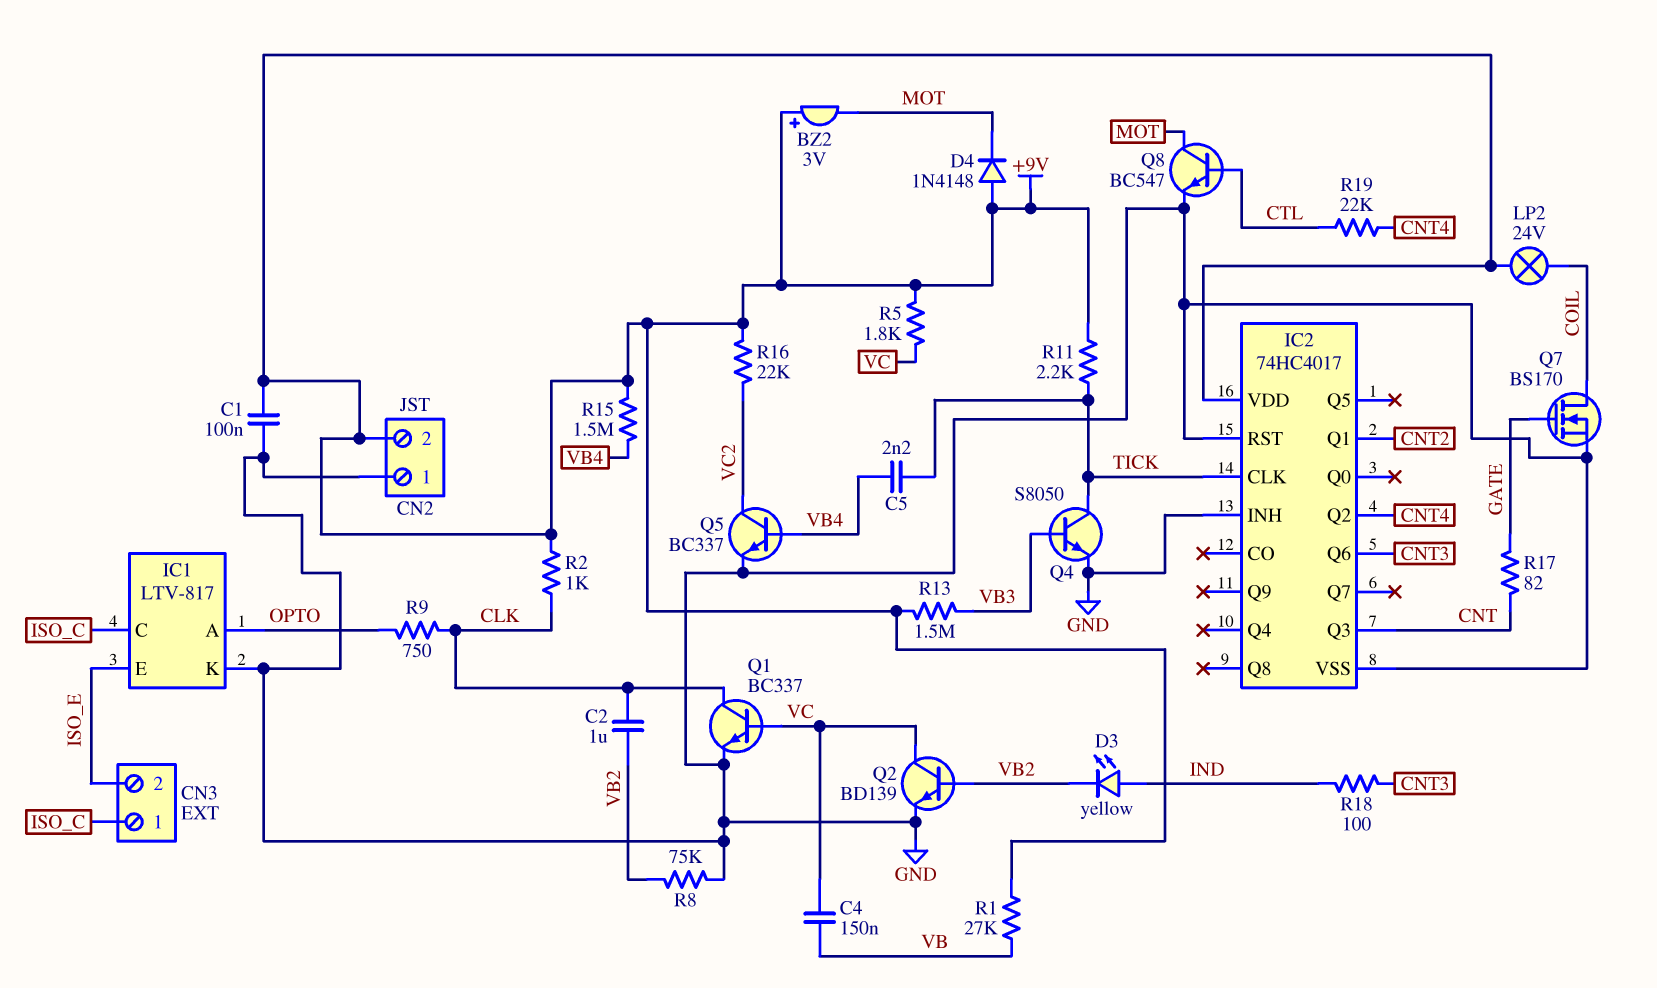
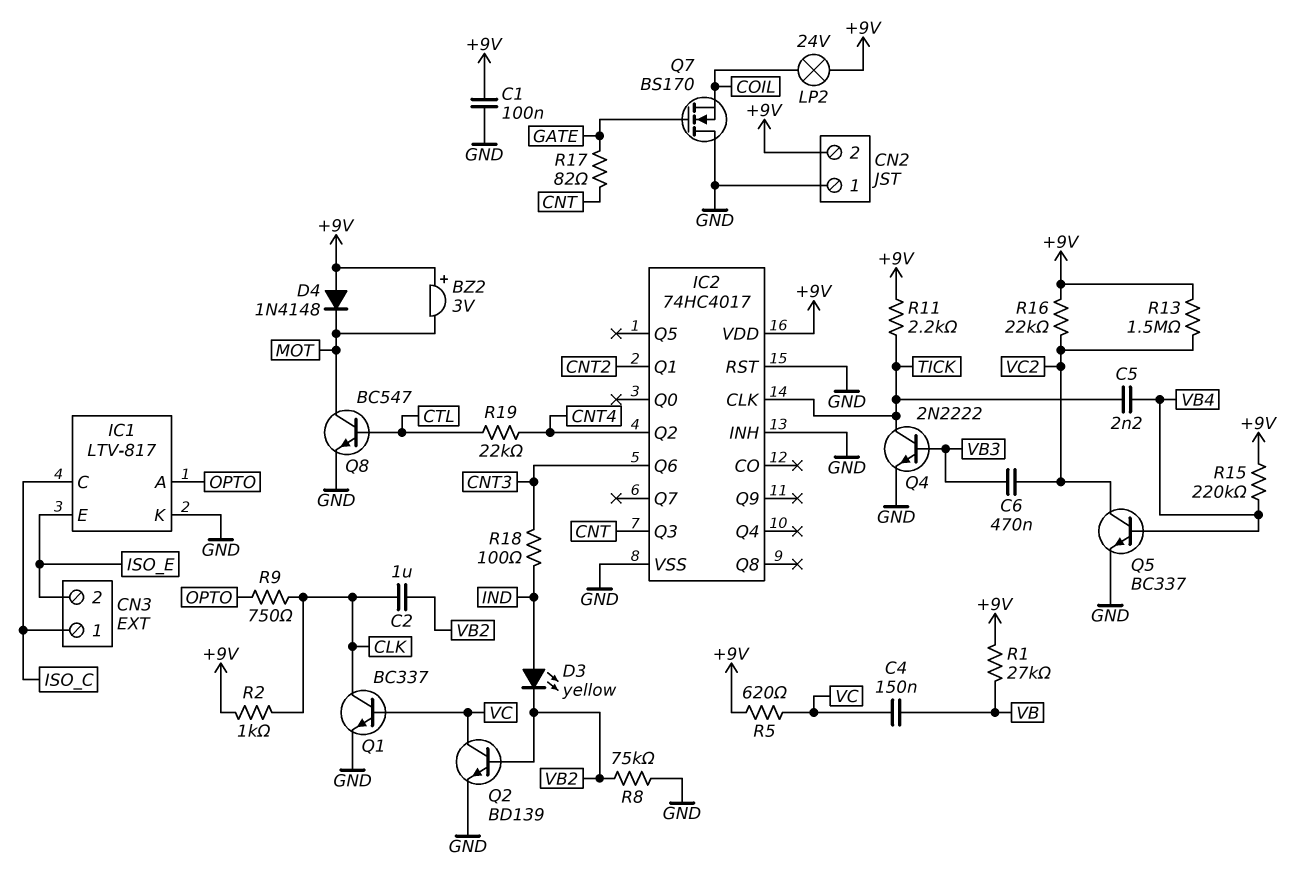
C6: none -> 470nF (VB3, VC2)
Q4: NPN S8050 (B VB3, C TICK, E GND) -> NPN 2N2222 (B VB3, C TICK, E GND)
Q7: NMOS BS170 (G GATE, D COIL, S GND) -> NMOS BS170 (G GATE, D GND, S COIL)
R5: 1.8k (+9V, VC) -> 620 (+9V, VC)
R13: 1.5M (+9V, VB3) -> 1.5M (+9V, VC2)
R15: 1.5M (+9V, VB4) -> 220k (+9V, VB4)

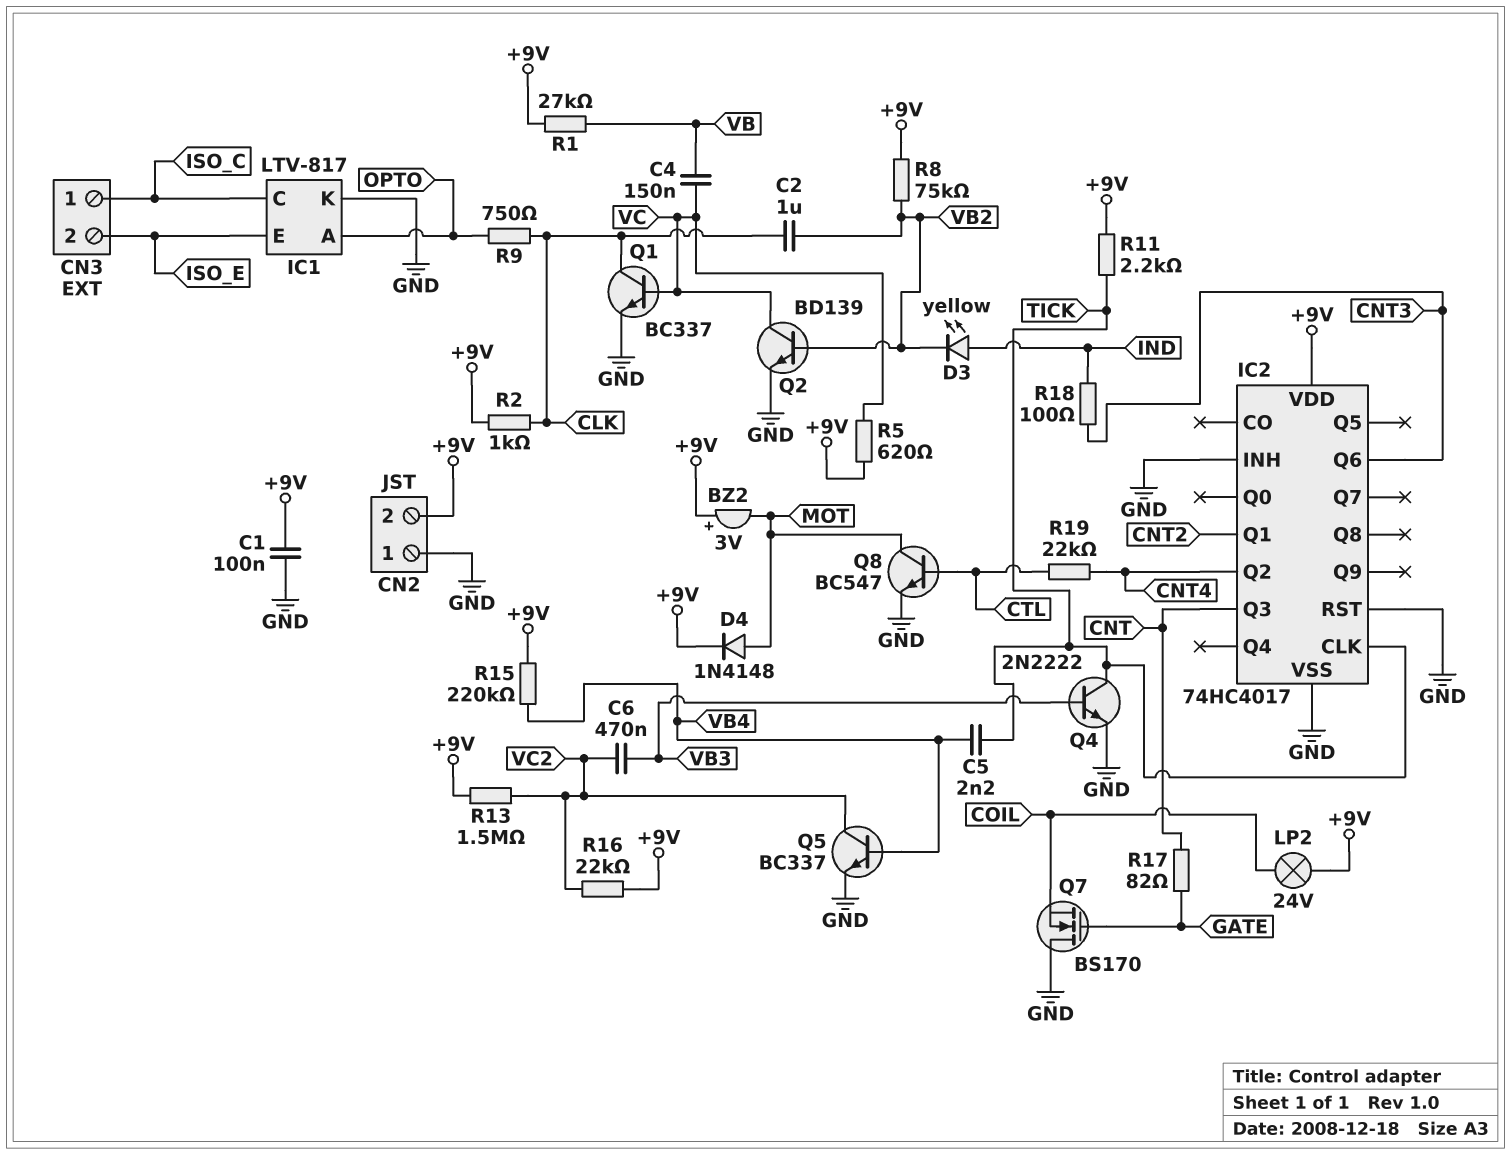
D4: diode 1N4148 (A +9V, K MOT) -> diode 1N4148 (A MOT, K +9V)
R8: 75k (GND, VB2) -> 75k (+9V, VB2)

